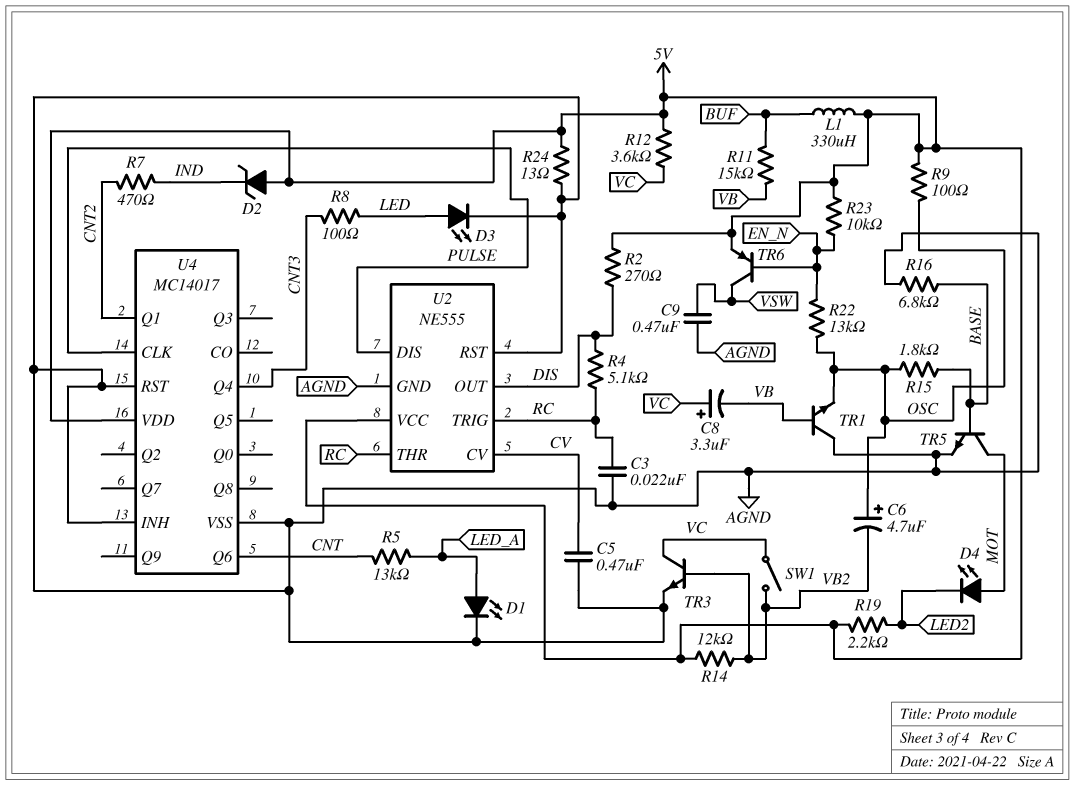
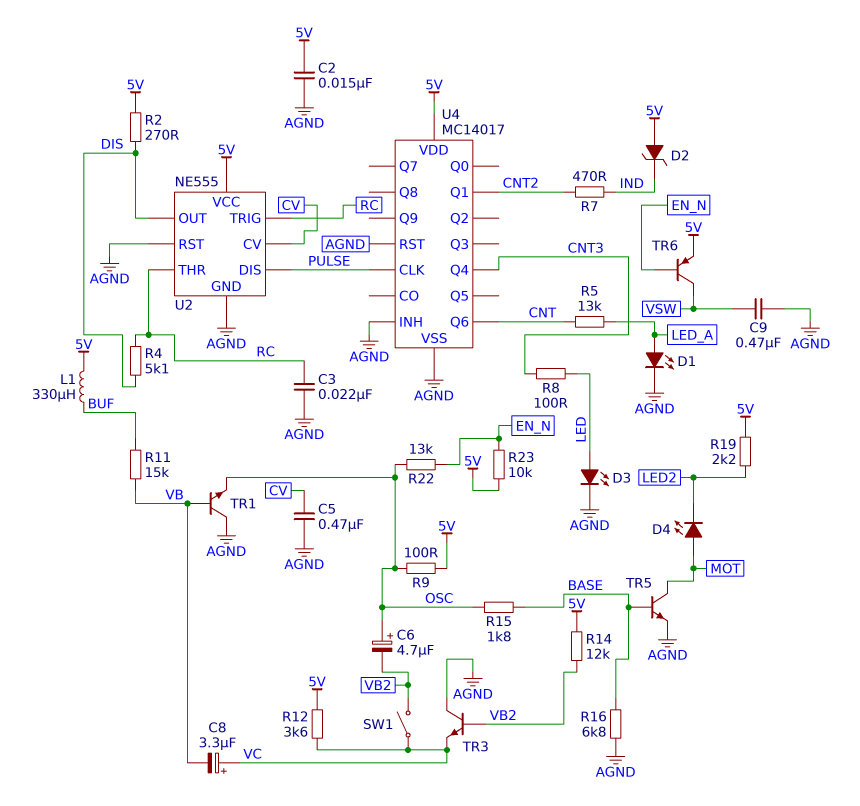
C2: none -> 15nF (5V, AGND)
R24: 13 (5V, AGND) -> none
TR3: NPN (B VB2, C VC, E AGND) -> NPN (B VB2, C AGND, E VC)

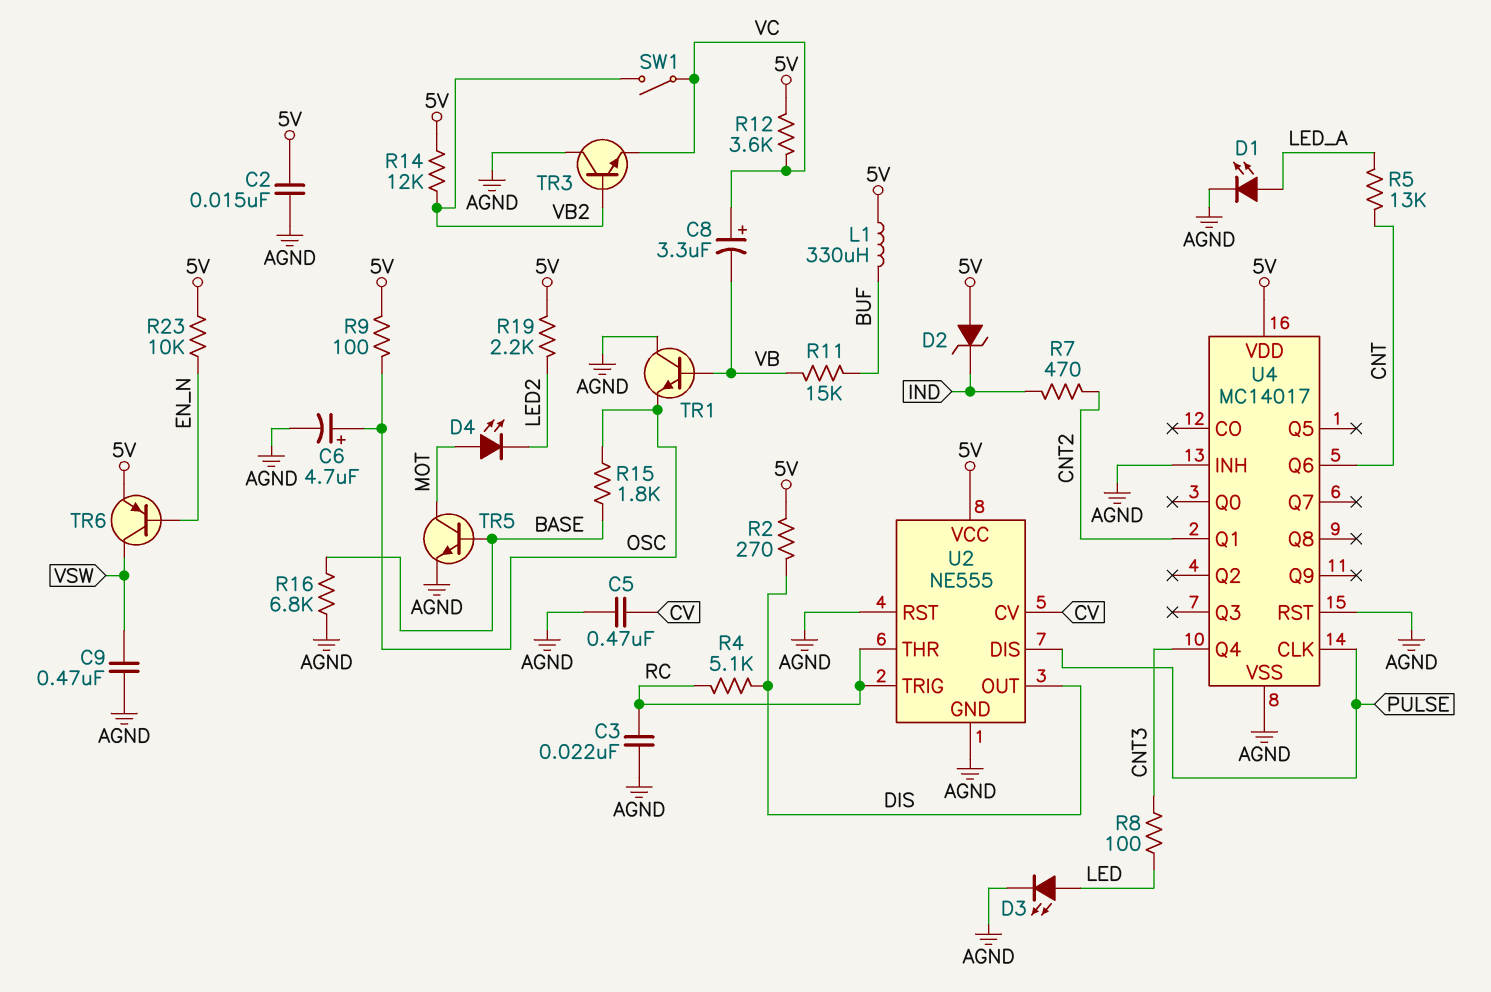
C6: 4.7uF (plus OSC, minus VB2) -> 4.7uF (plus OSC, minus AGND)
R22: 13k (EN_N, OSC) -> none

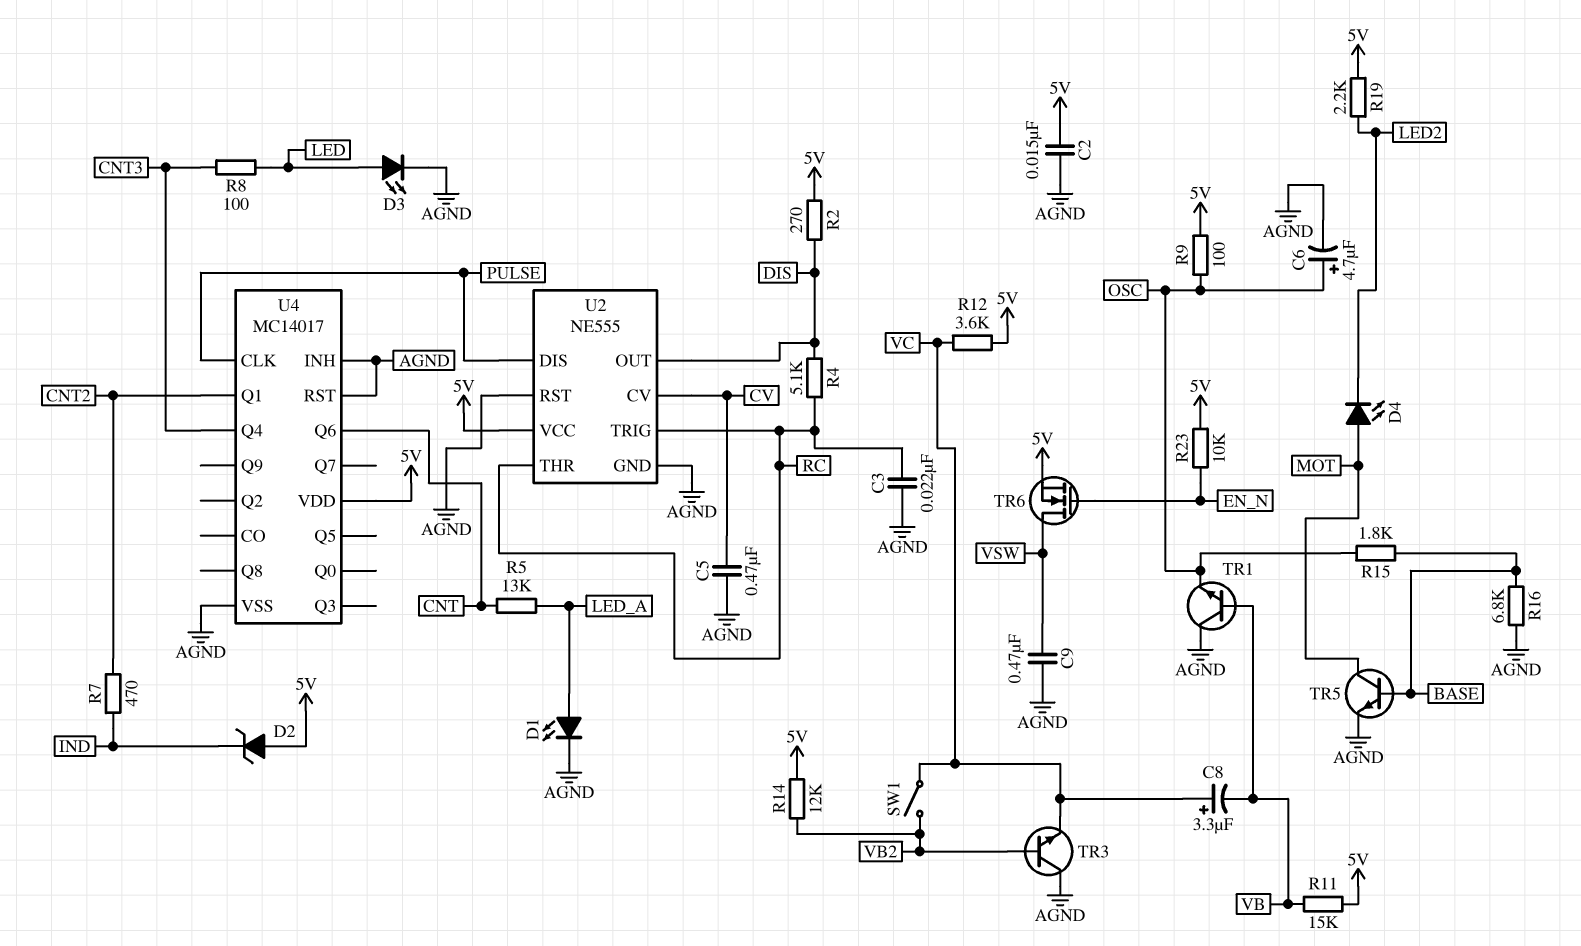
L1: 330uH (5V, BUF) -> none
R11: 15k (BUF, VB) -> 15k (5V, VB)
TR6: PNP (B EN_N, C VSW, E 5V) -> NMOS (G EN_N, D VSW, S 5V)

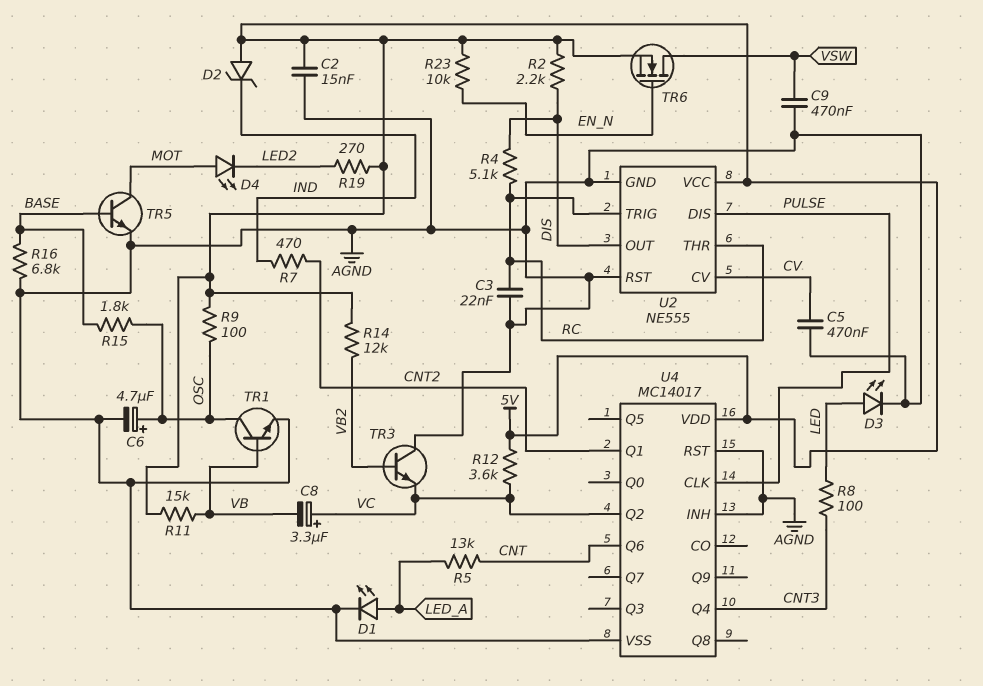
R2: 270 (5V, DIS) -> 2.2k (5V, DIS)
R19: 2.2k (5V, LED2) -> 270 (5V, LED2)
SW1: switch (VB2, VC) -> none
TR1: NPN (B VB, C AGND, E OSC) -> NPN (B VB, C OSC, E AGND)
U4 pin Q2: none -> VC

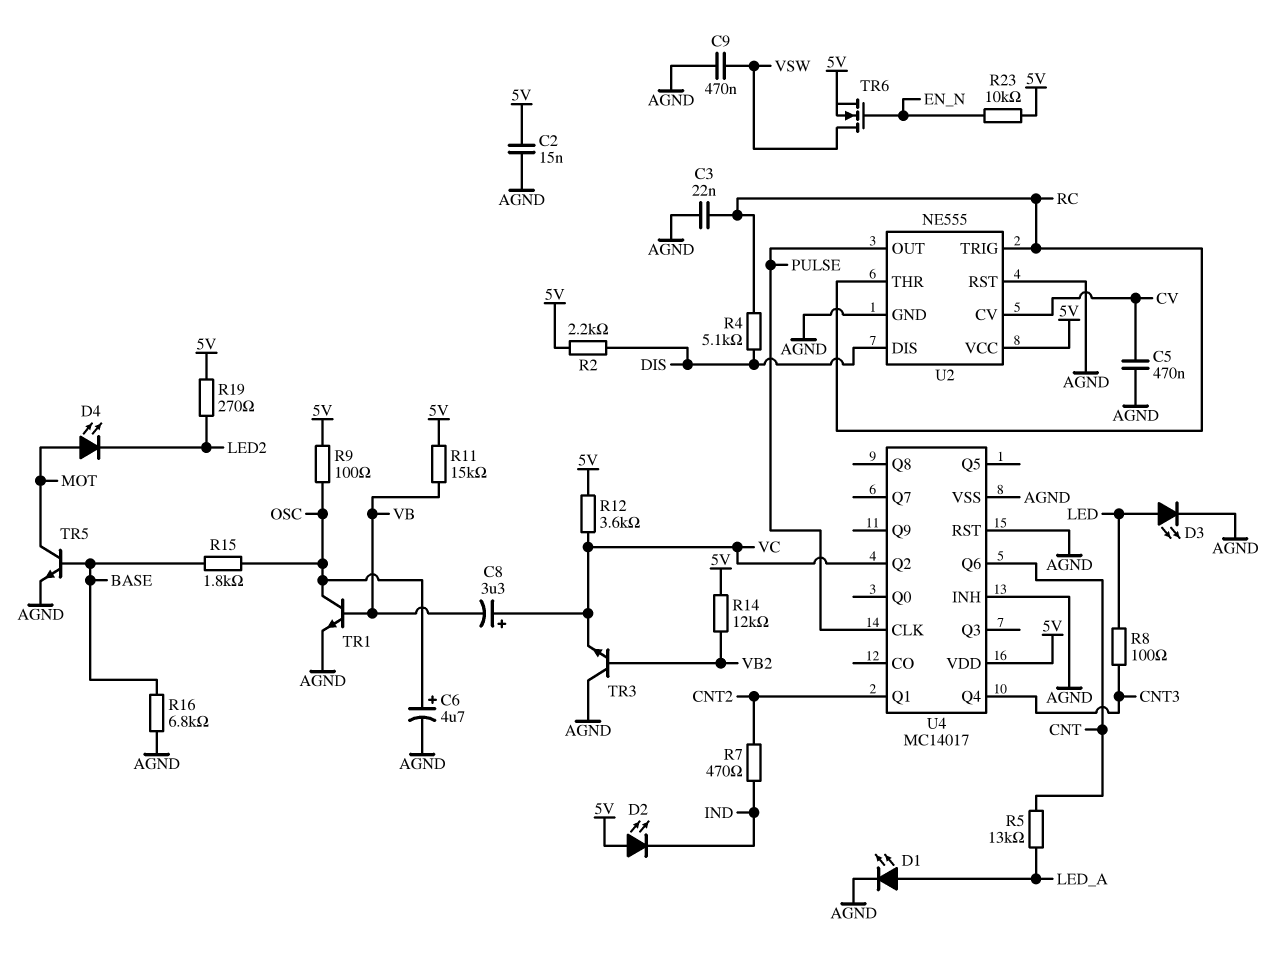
D2: zener (A 5V, K IND) -> LED (A 5V, K IND)
U2 pin DIS: PULSE -> DIS
U2 pin OUT: DIS -> PULSE

